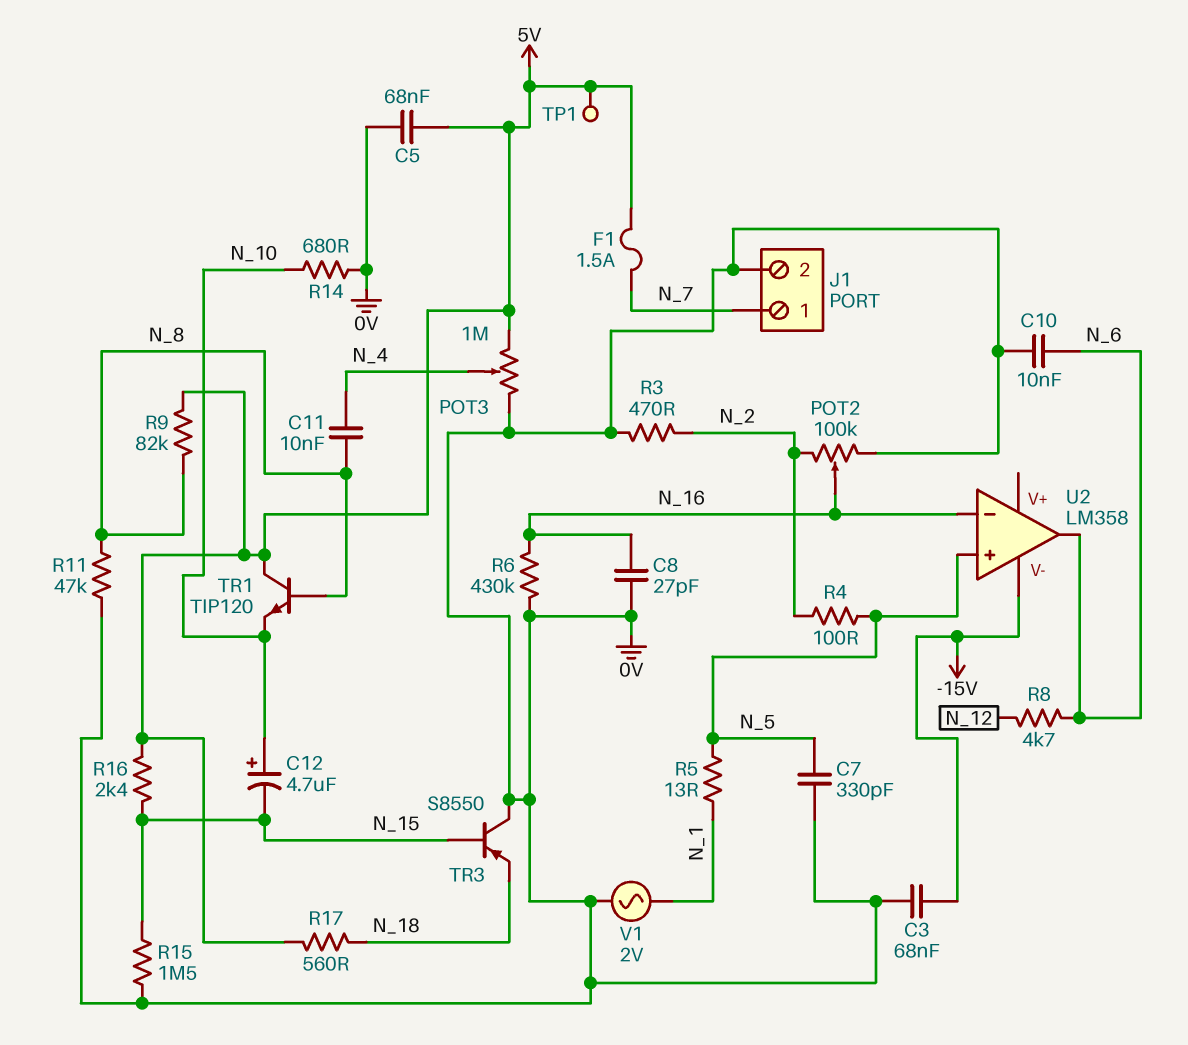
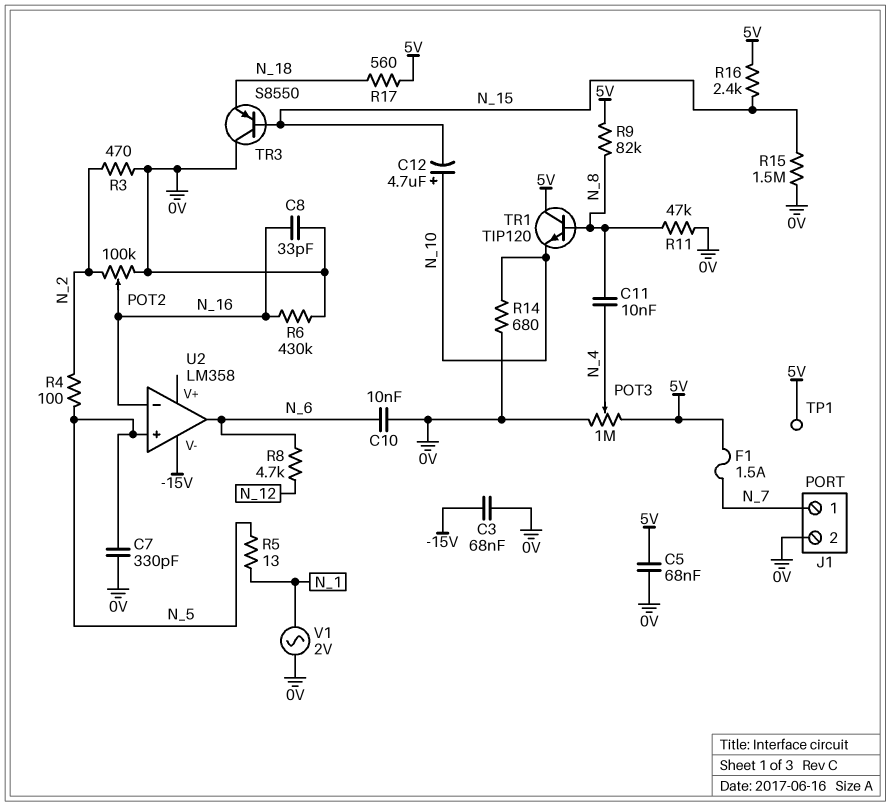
C8: 27pF (0V, N_16) -> 33pF (0V, N_16)

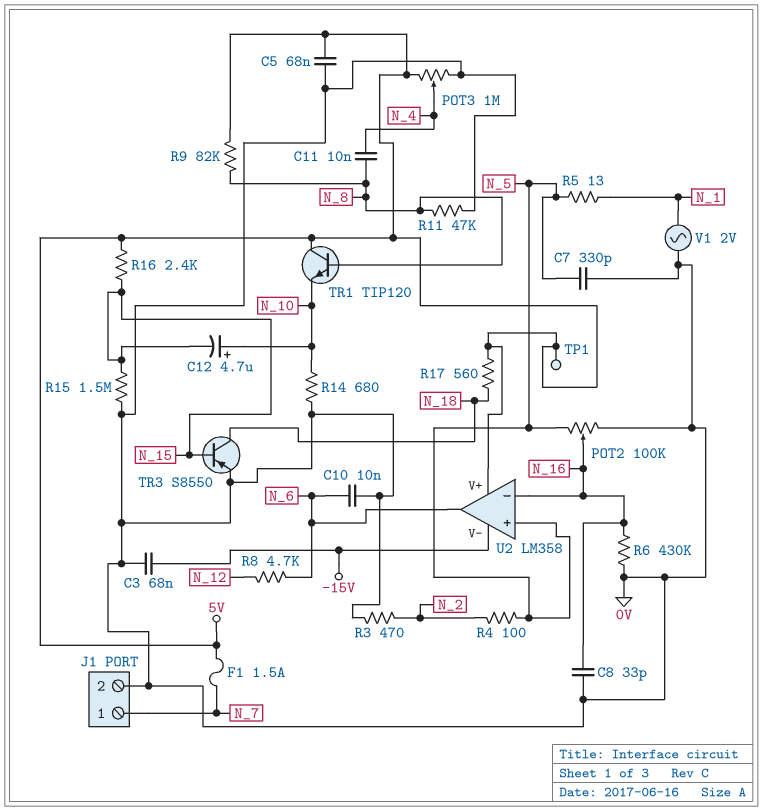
POT2: 100k (0V, N_2, wiper N_16) -> 100k (0V, N_5, wiper N_16)
TR3: PNP S8550 (B N_15, C 0V, E N_18) -> PNP S8550 (B N_15, C N_18, E 0V)
U2 pin V+: none -> 5V

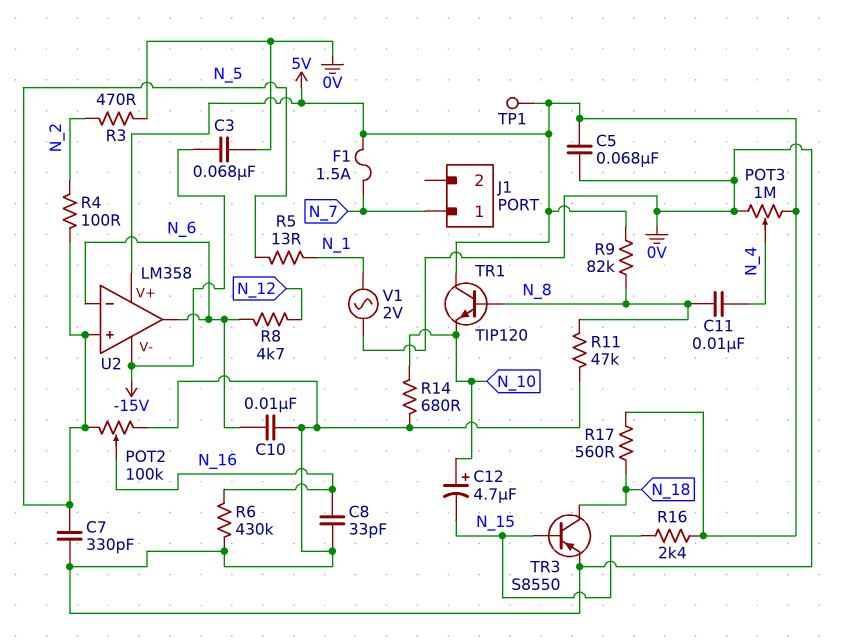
J1 pin 2: 0V -> none
R15: 1.5M (0V, N_15) -> none
U2 pin in-: N_16 -> N_6

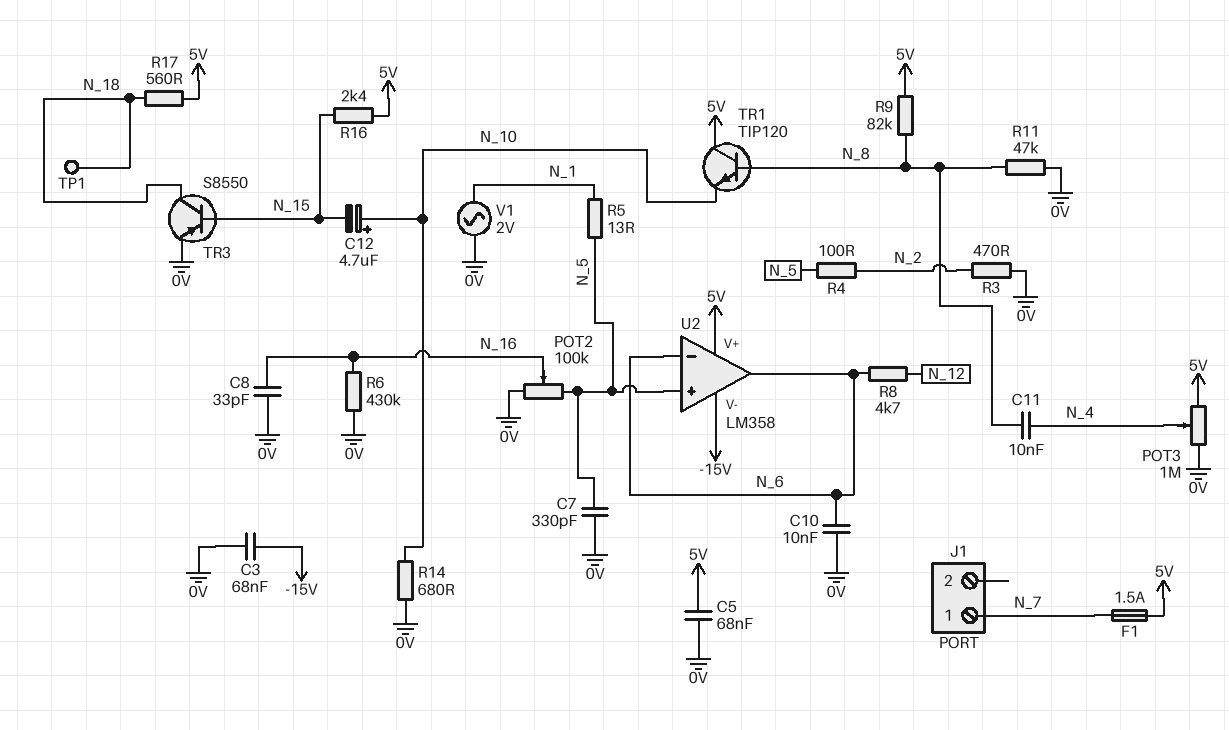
TP1: test point (5V) -> test point (N_18)

